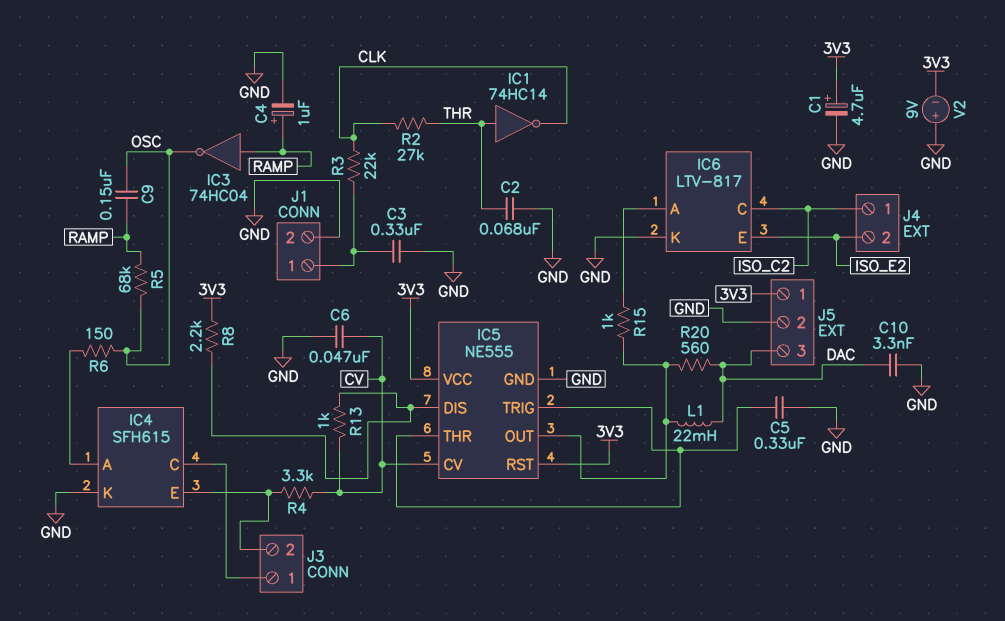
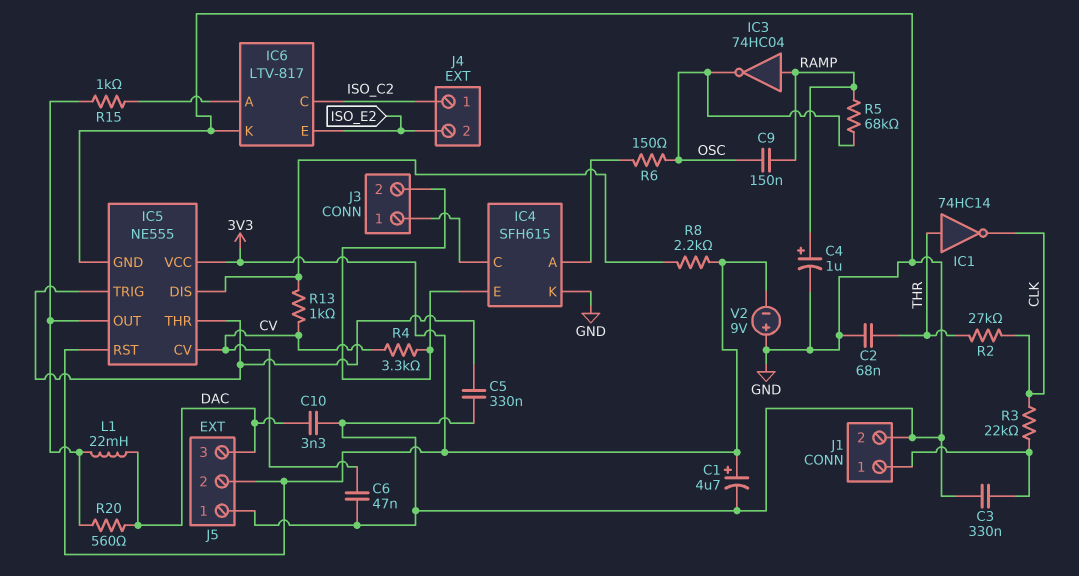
J5 pin 1: 3V3 -> GND
J5 pin 2: GND -> 3V3

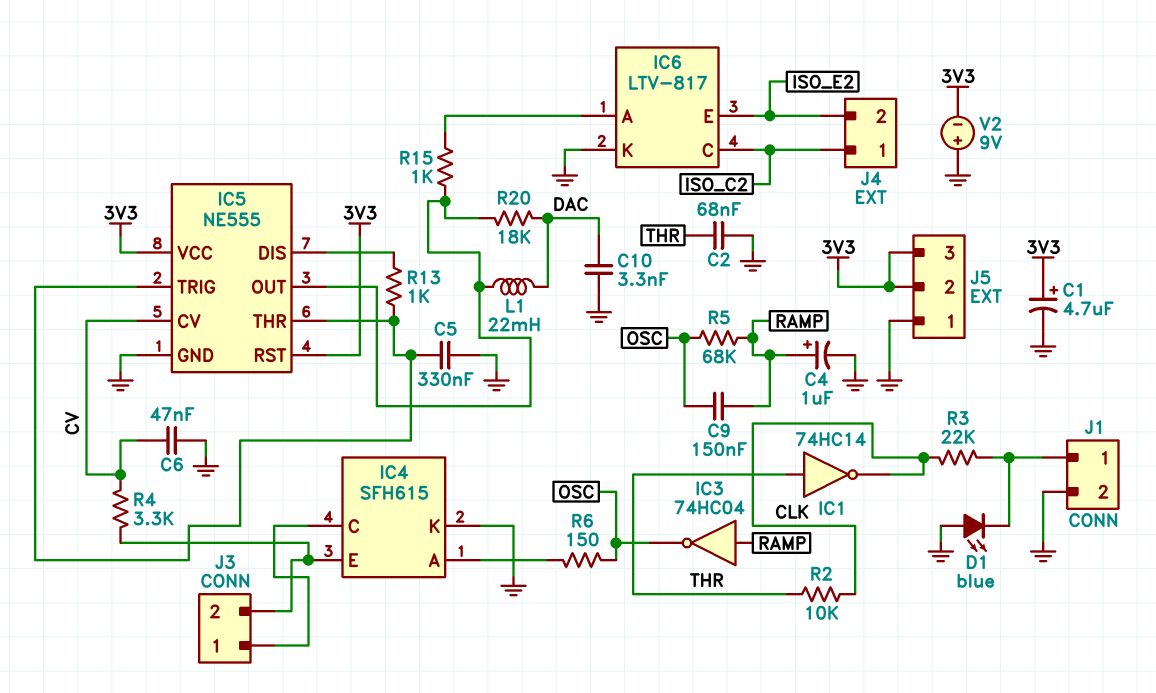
C3: 330nF (GND, J1/1) -> none
D1: none -> LED blue (A GND, K J1/1)
J5 pin 3: DAC -> 3V3
R2: 27k (CLK, THR) -> 10k (CLK, THR)
R8: 2.2k (3V3, IC5/DIS) -> none
R13: 1k (CV, IC5/DIS) -> 1k (IC5/DIS, IC5/THR)
R20: 560 (DAC, IC5/OUT) -> 18k (DAC, IC5/OUT)

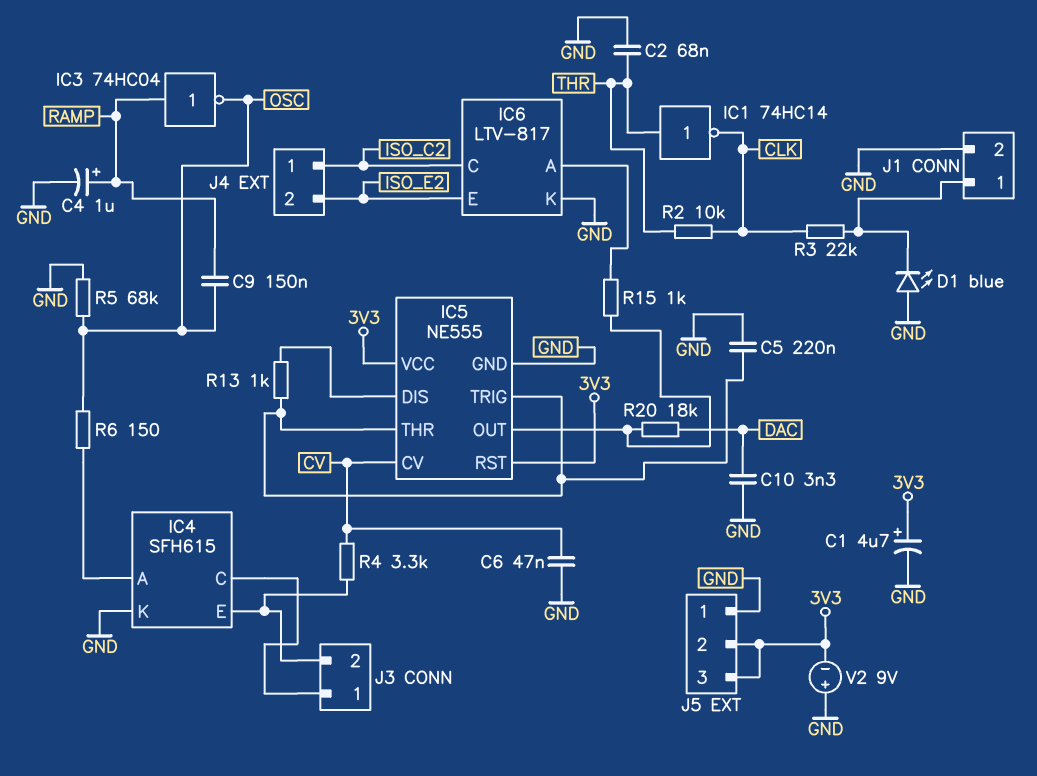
C5: 330nF (GND, IC5/THR) -> 220nF (GND, IC5/THR)
L1: 22mH (DAC, IC5/OUT) -> none
R5: 68k (OSC, RAMP) -> 68k (GND, OSC)

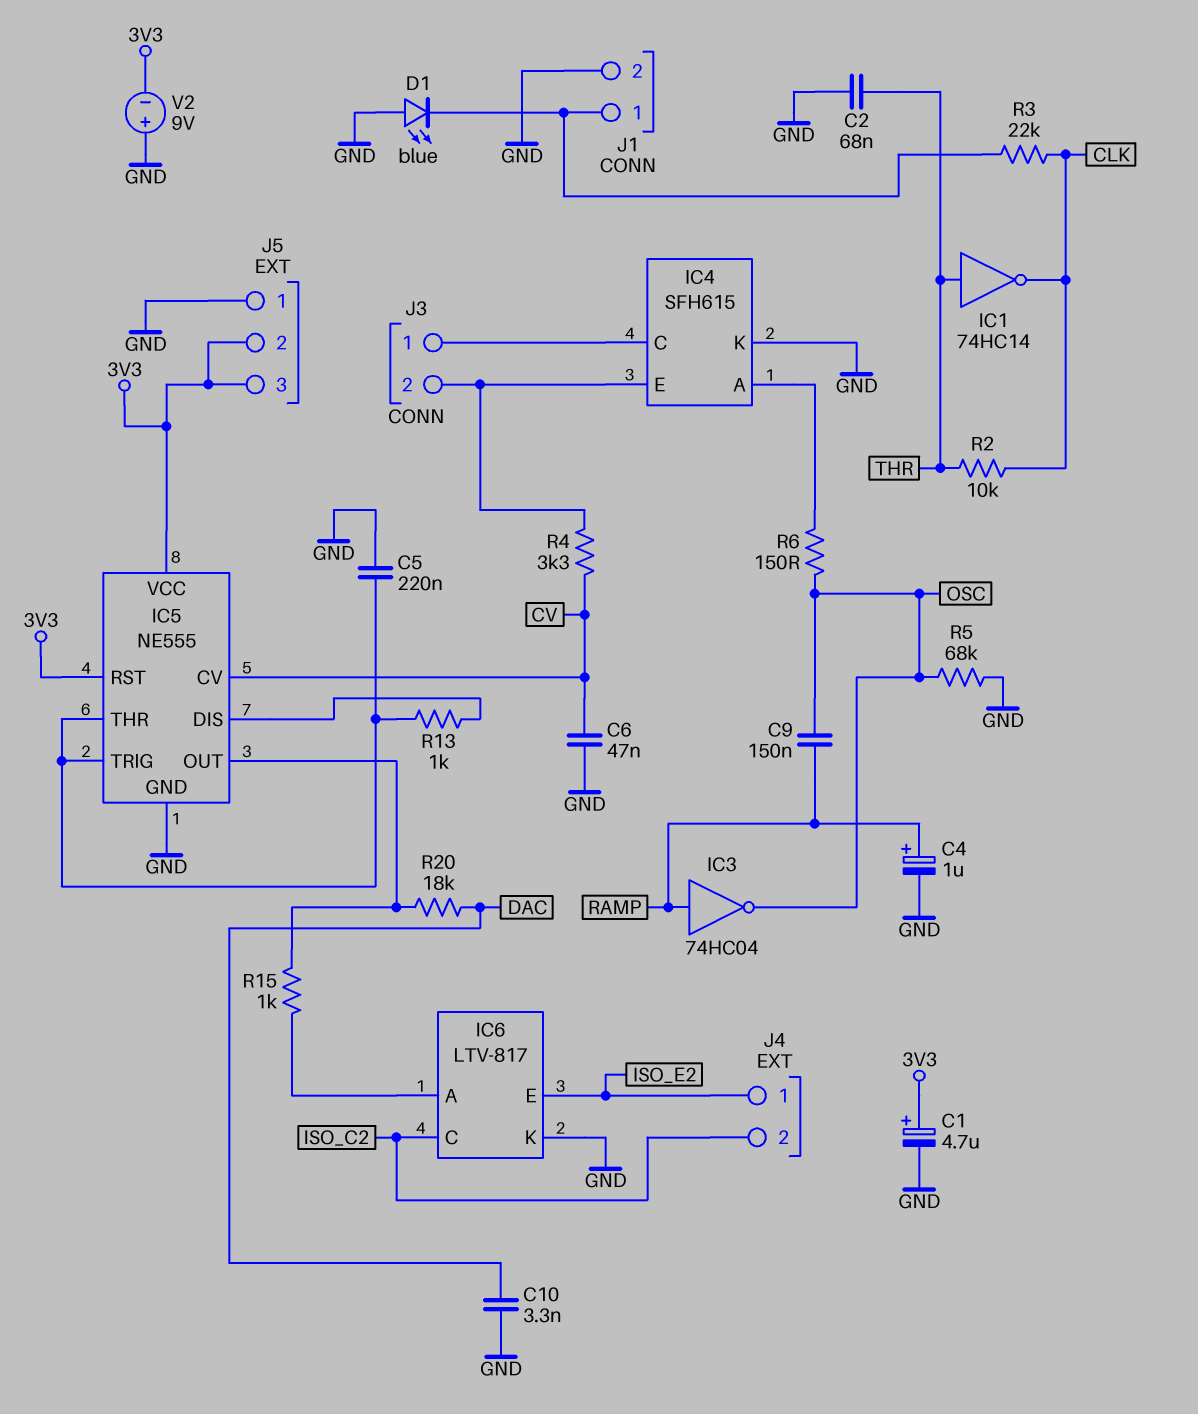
J4 pin 1: ISO_C2 -> ISO_E2
J4 pin 2: ISO_E2 -> ISO_C2

